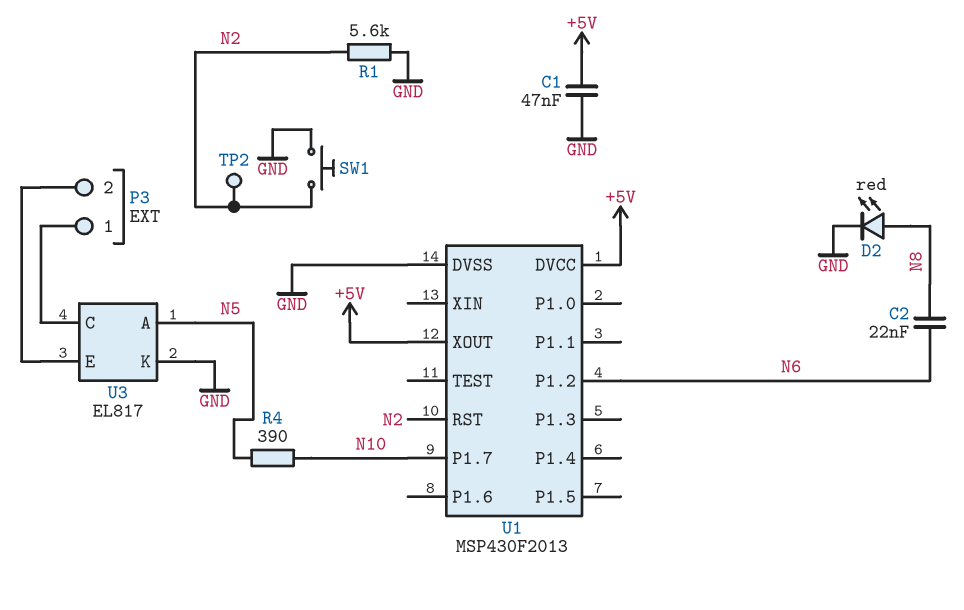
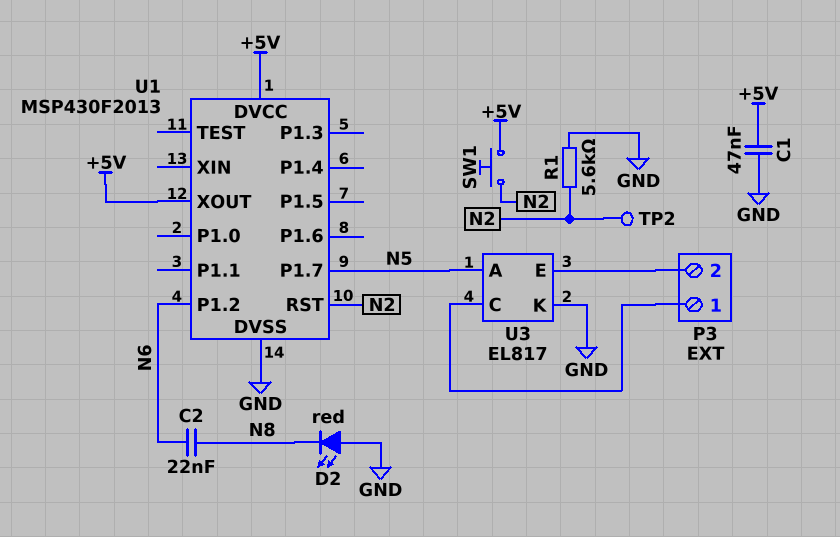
D2: LED red (A N8, K GND) -> LED red (A GND, K N8)
R4: 390 (N5, N10) -> none
SW1: button (GND, N2) -> button (+5V, N2)
U1 pin P1.7: N10 -> N5

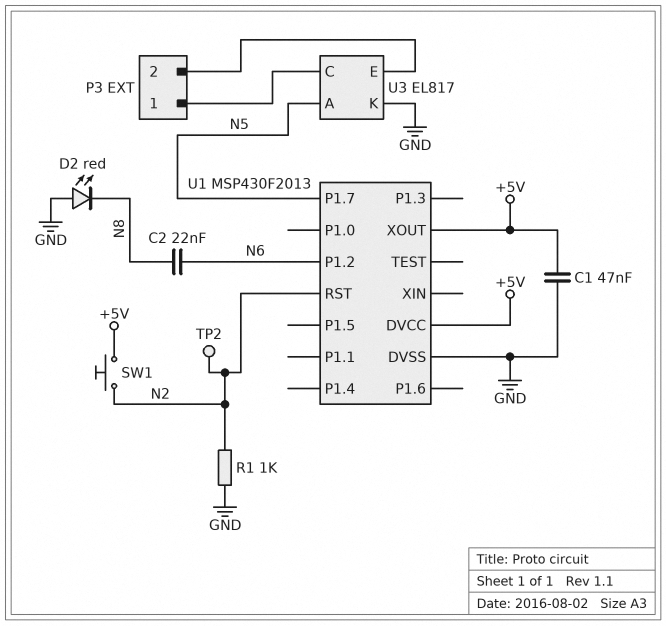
R1: 5.6k (GND, N2) -> 1k (GND, N2)

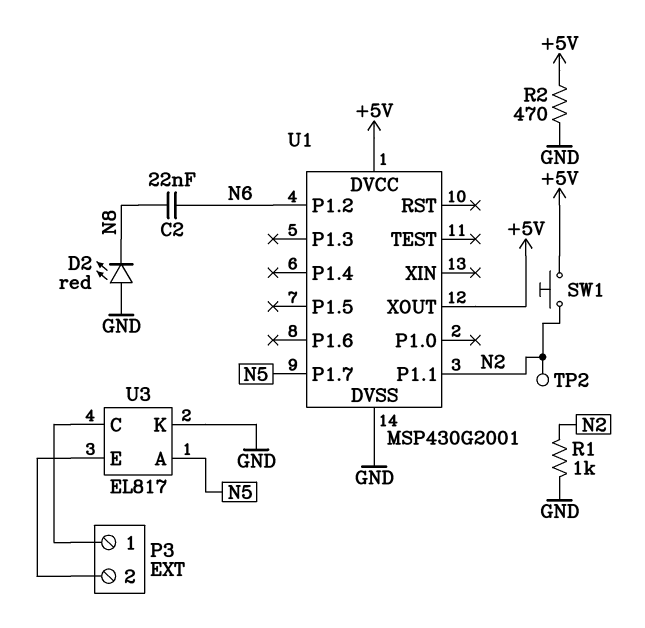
C1: 47nF (+5V, GND) -> none
R2: none -> 470 (+5V, GND)
U1: MSP430F2013 -> MSP430G2001
U1 pin P1.1: none -> N2
U1 pin RST: N2 -> none

